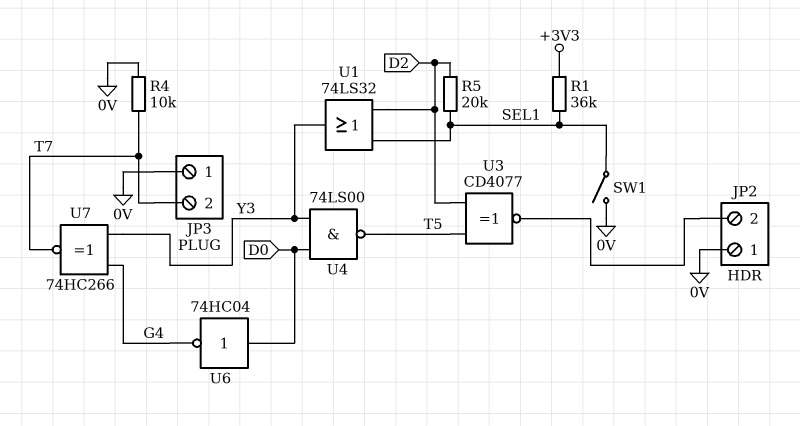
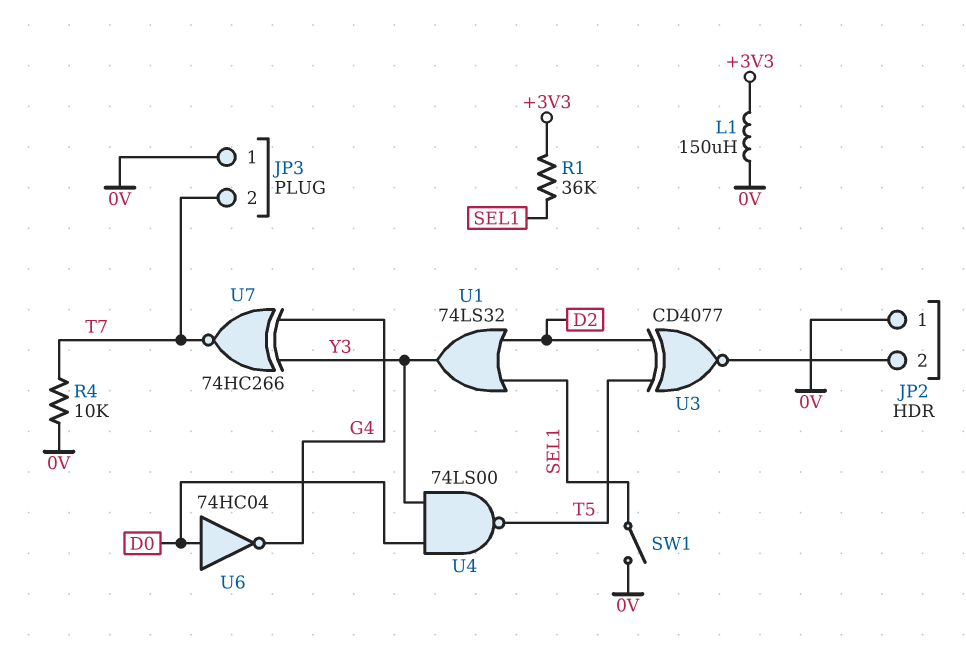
L1: none -> 150uH (+3V3, 0V)
R5: 20k (D2, SEL1) -> none

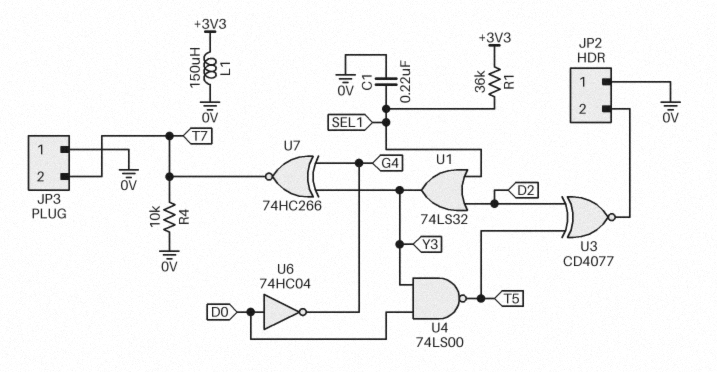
C1: none -> 220nF (0V, SEL1)
SW1: switch (0V, SEL1) -> none

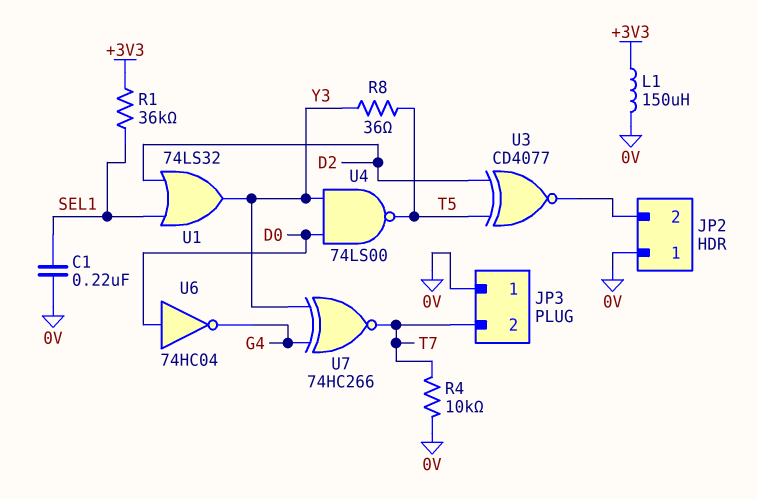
R8: none -> 36 (T5, Y3)

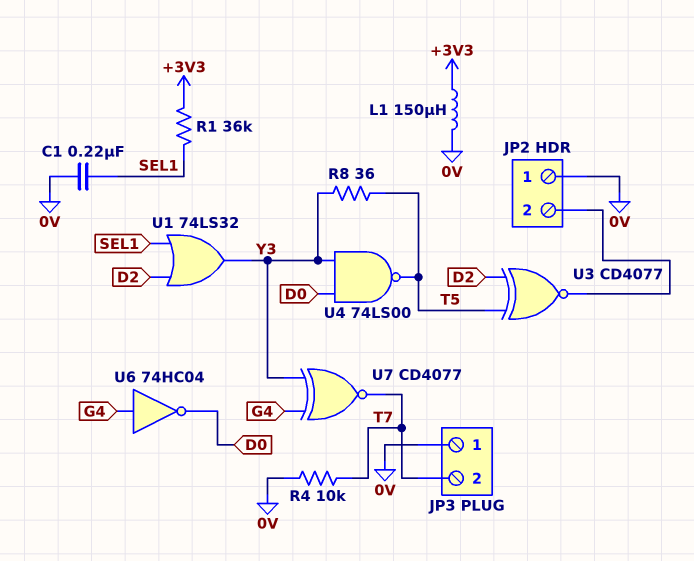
U6: NOT 74HC04 (in D0, out G4) -> NOT 74HC04 (in G4, out D0)
U7: XNOR 74HC266 (in G4, in Y3, out T7) -> XNOR CD4077 (in G4, in Y3, out T7)

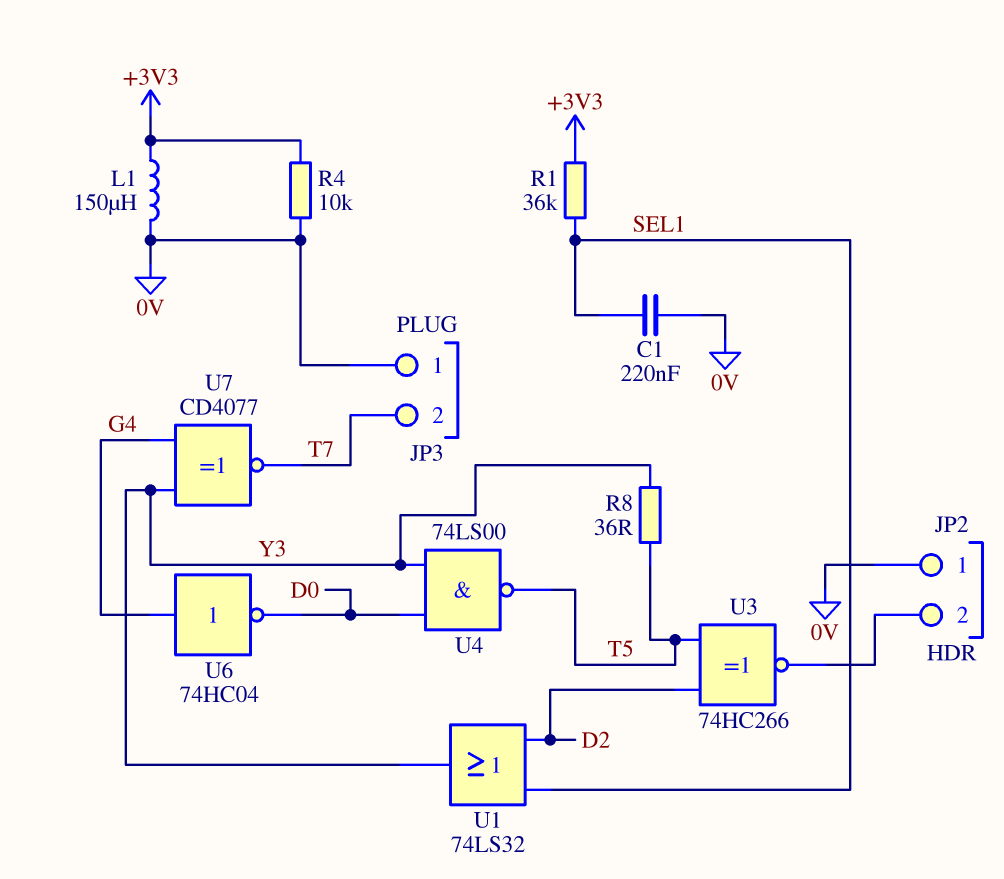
R4: 10k (0V, T7) -> 10k (+3V3, 0V)
U3: XNOR CD4077 (in D2, in T5, out JP2/2) -> XNOR 74HC266 (in D2, in T5, out JP2/2)

